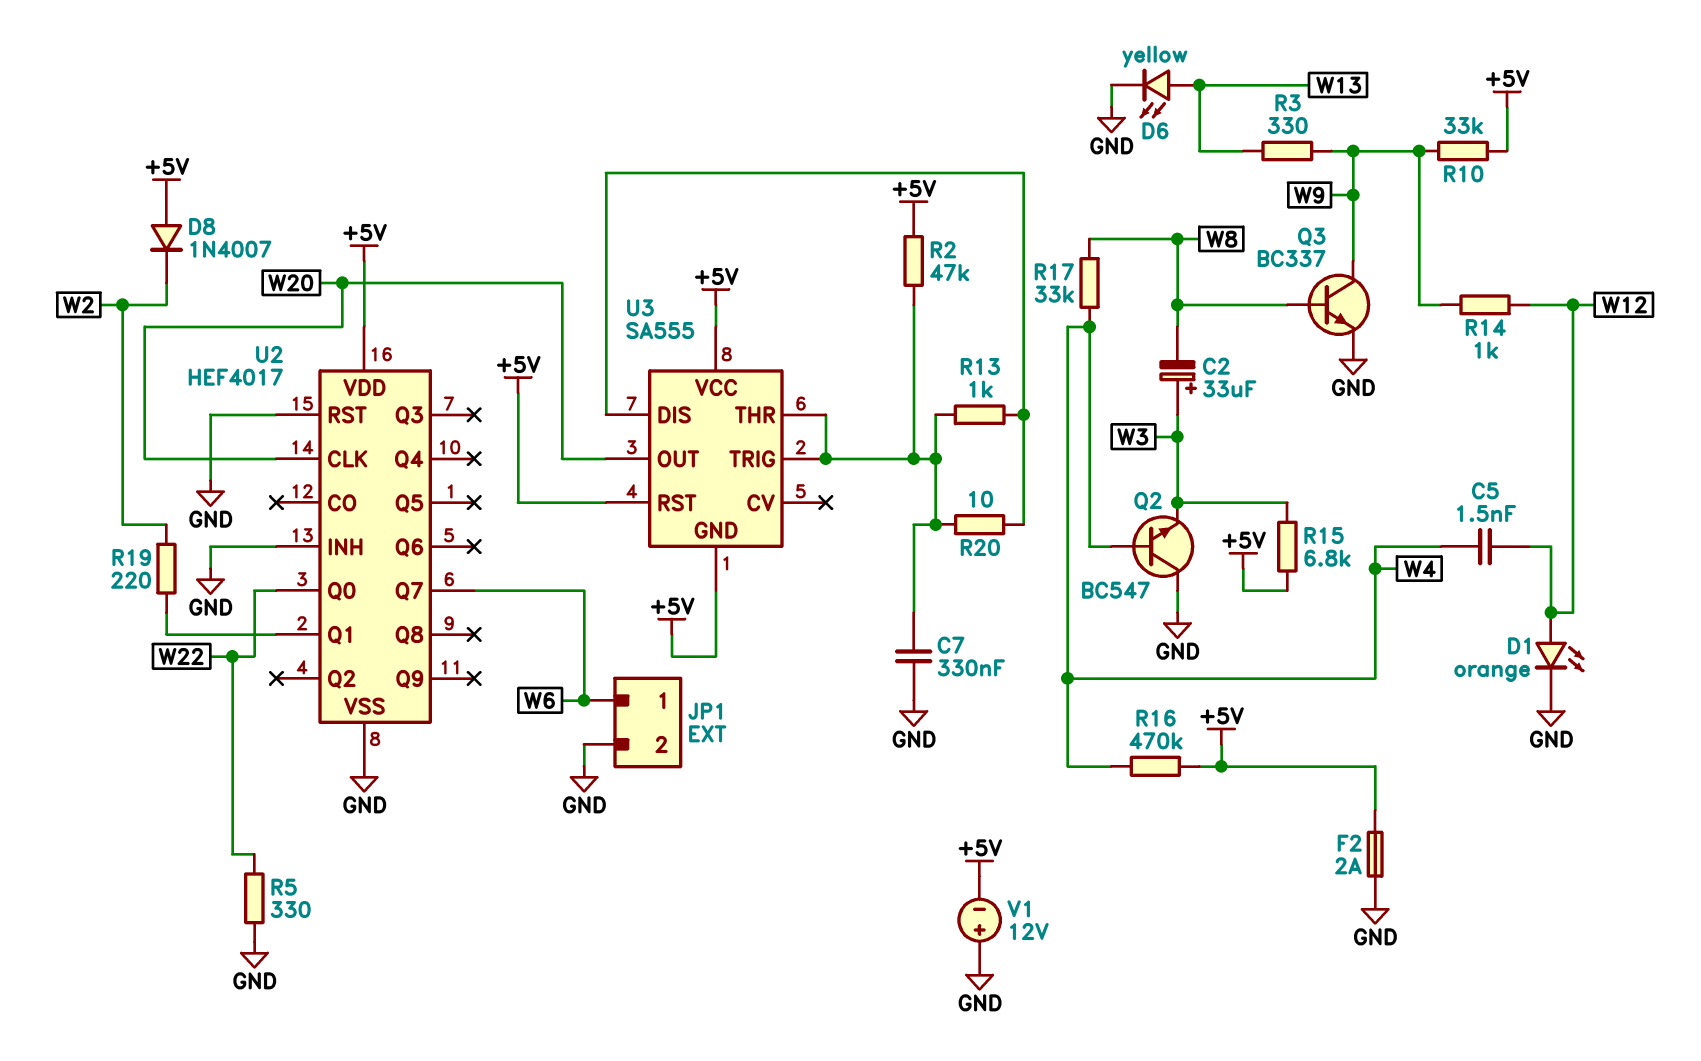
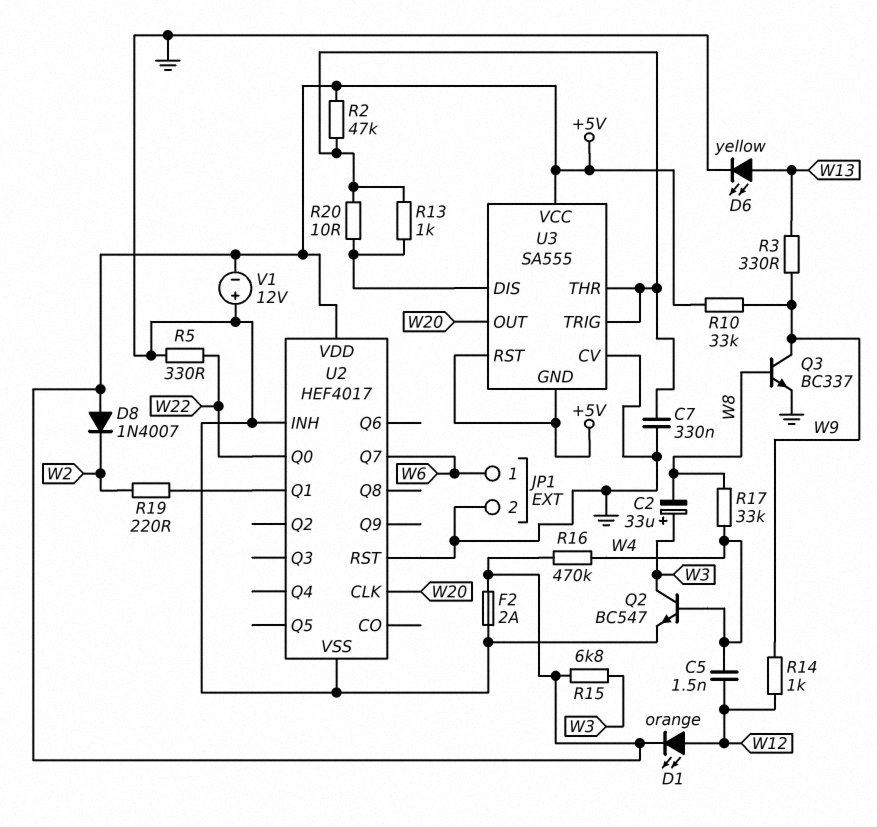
D1: LED orange (A W12, K GND) -> LED orange (A W12, K +5V)
Q2: NPN BC547 (B W4, C GND, E W3) -> NPN BC547 (B W4, C W3, E GND)
U3 pin CV: none -> GND

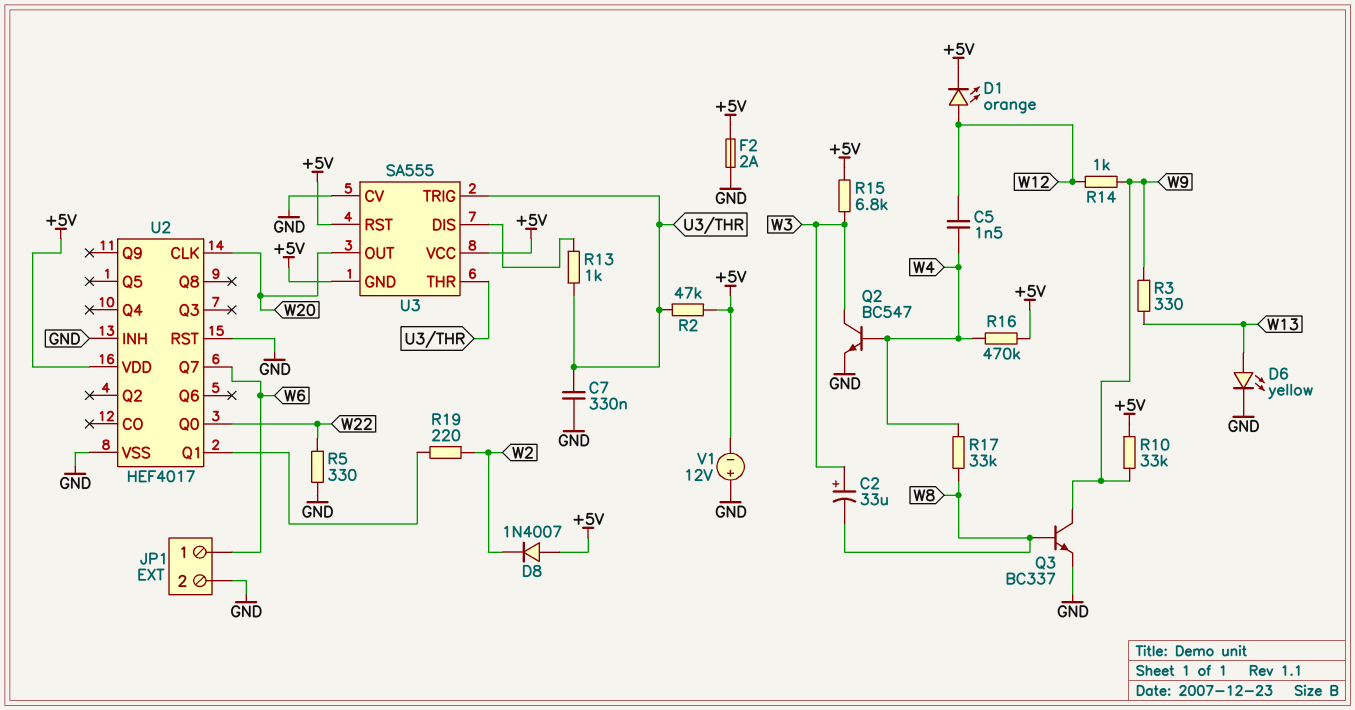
R20: 10 (U3/DIS, U3/THR) -> none

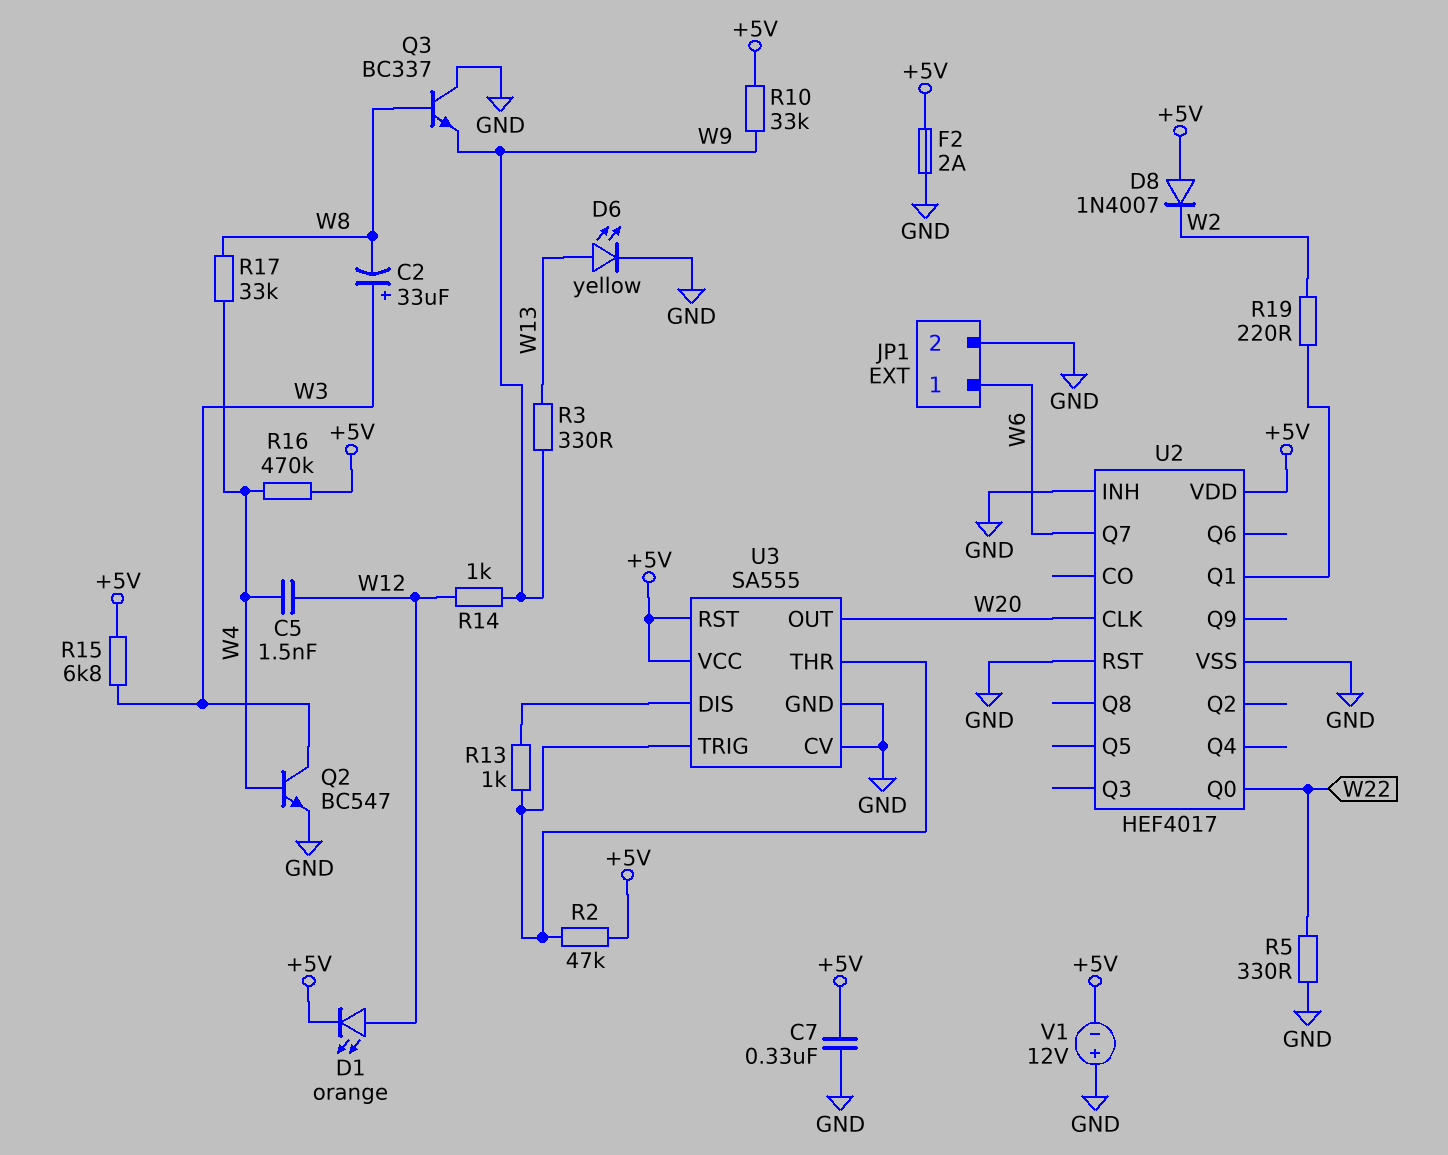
C7: 330nF (GND, U3/THR) -> 330nF (+5V, GND)
Q3: NPN BC337 (B W8, C W9, E GND) -> NPN BC337 (B W8, C GND, E W9)
U3 pin GND: +5V -> GND

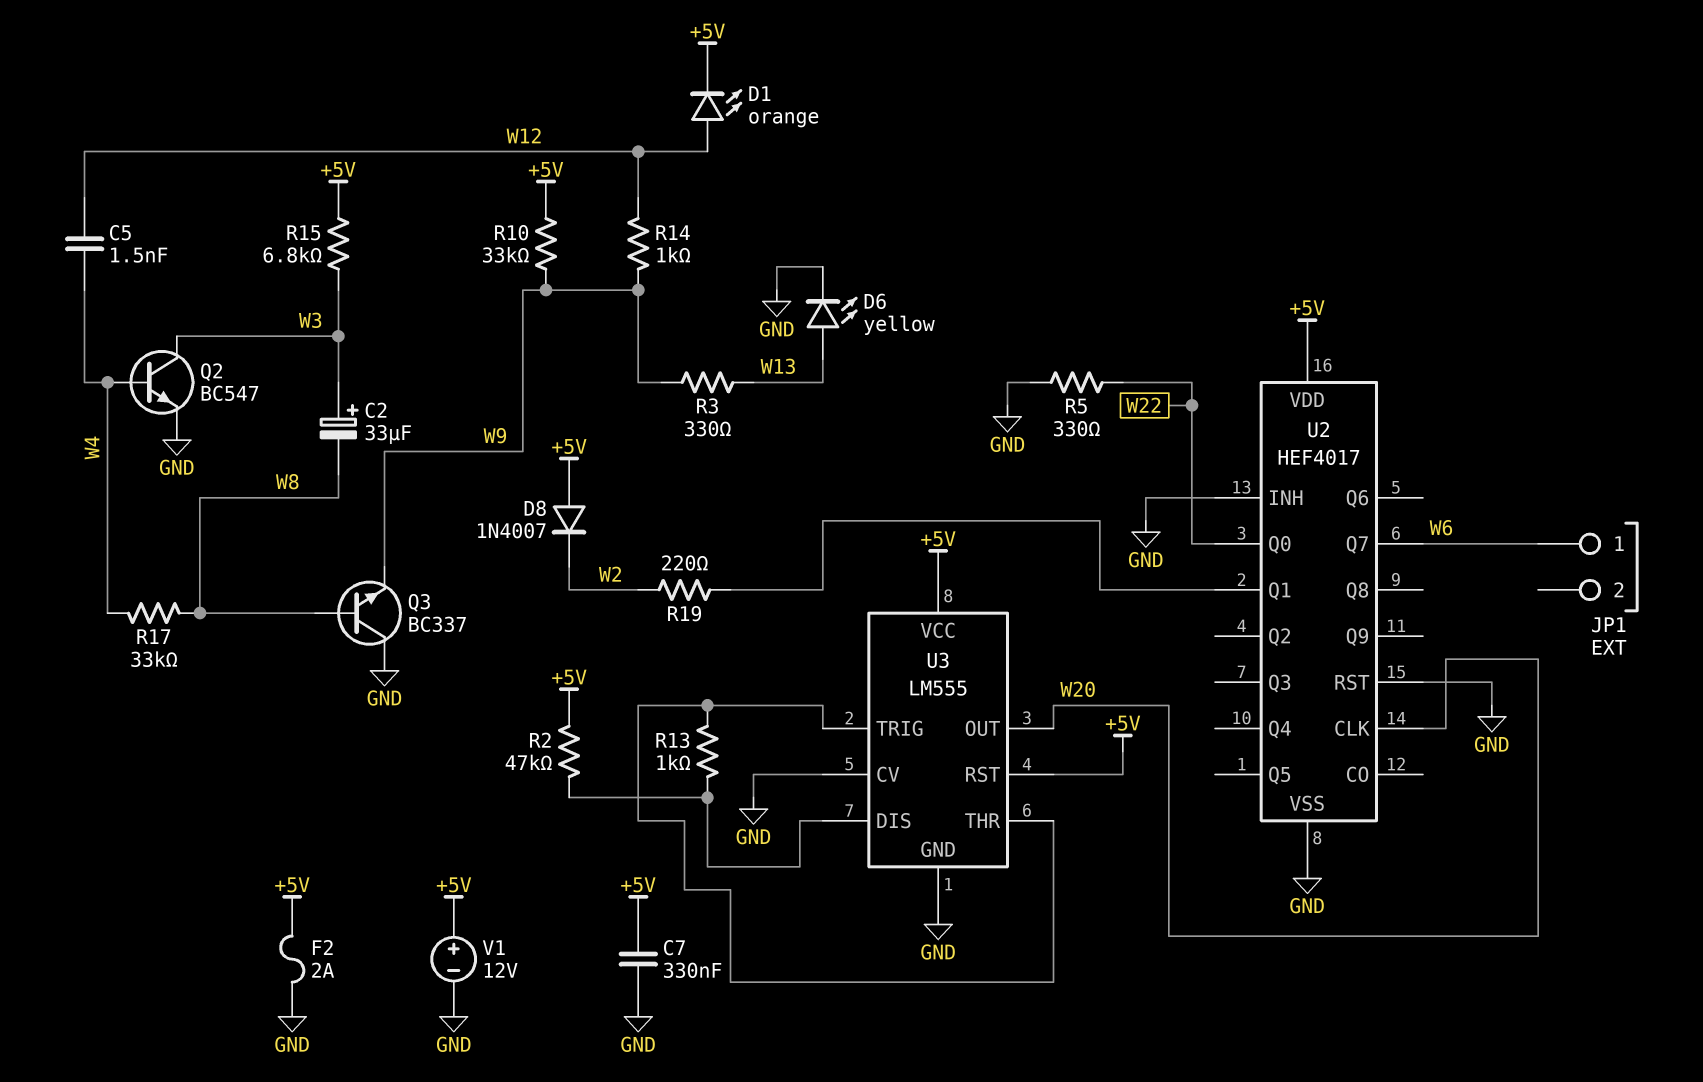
JP1 pin 2: GND -> none
R2: 47k (+5V, U3/THR) -> 47k (+5V, U3/DIS)
R16: 470k (+5V, W4) -> none
U3: SA555 -> LM555
V1: 12V (plus GND, minus +5V) -> 12V (plus +5V, minus GND)

